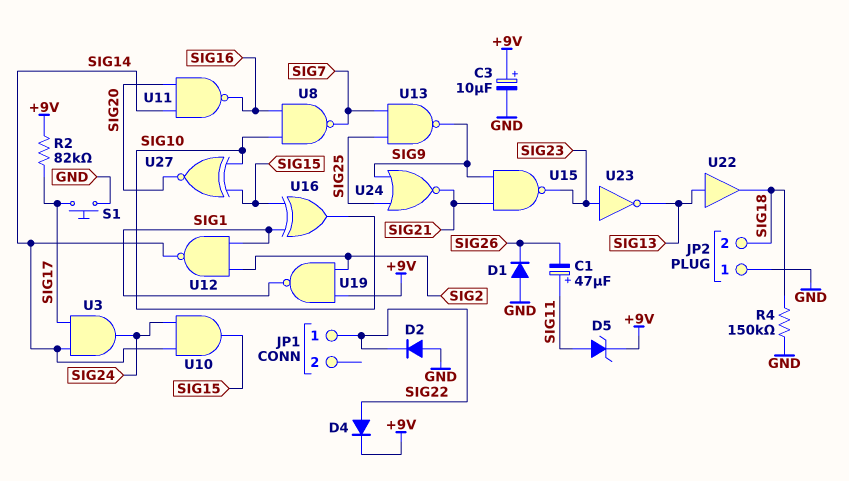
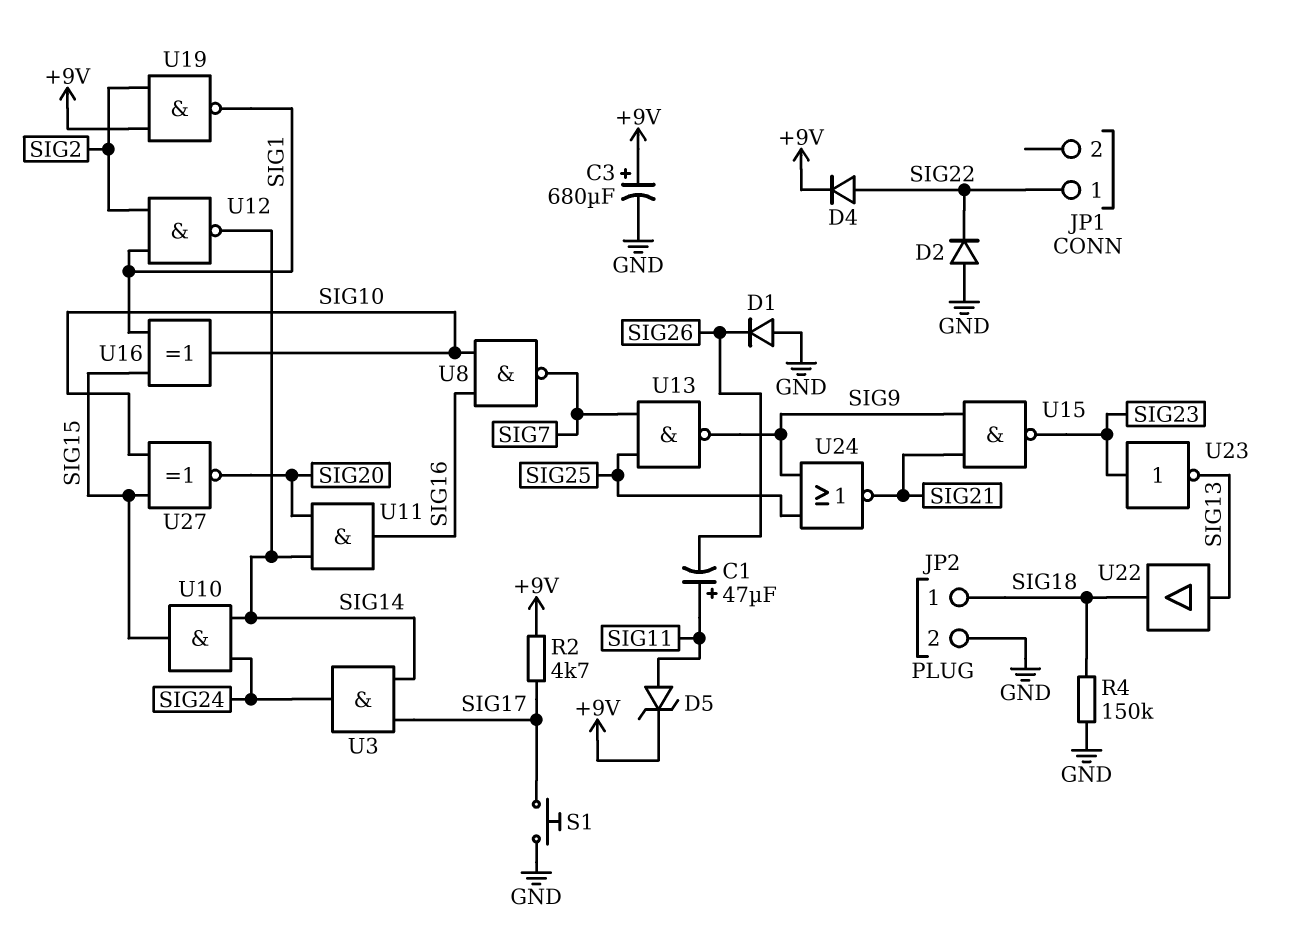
C3: 10uF (plus +9V, minus GND) -> 680uF (plus +9V, minus GND)
JP2 pin 1: GND -> SIG18
JP2 pin 2: SIG18 -> GND
R2: 82k (+9V, SIG17) -> 4.7k (+9V, SIG17)
U11: NAND (in SIG14, in SIG20, out SIG16) -> AND (in SIG14, in SIG20, out SIG16)

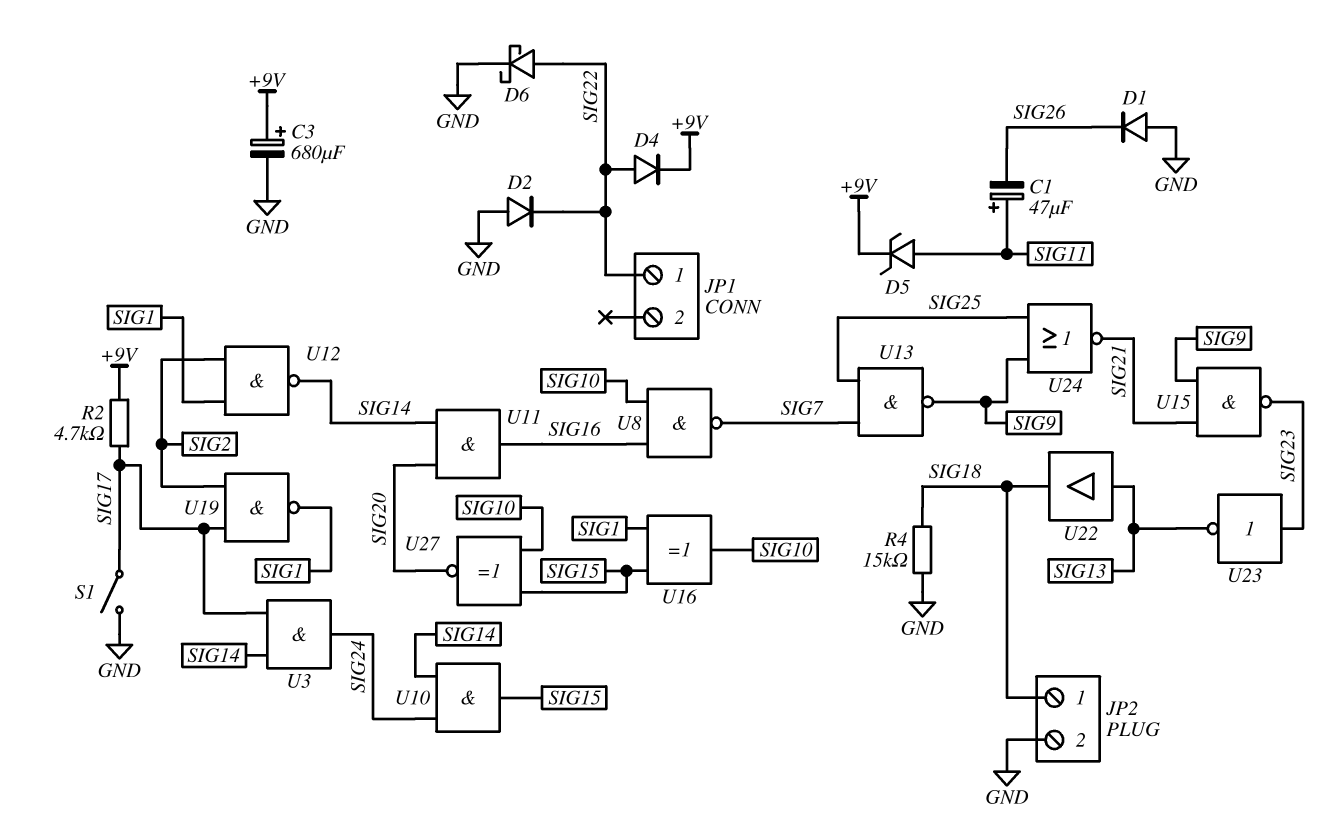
D6: none -> schottky (A SIG22, K GND)
R4: 150k (GND, SIG18) -> 15k (GND, SIG18)
S1: button (GND, SIG17) -> switch (GND, SIG17)
U19: NAND (in +9V, in SIG2, out SIG1) -> NAND (in SIG2, in SIG17, out SIG1)

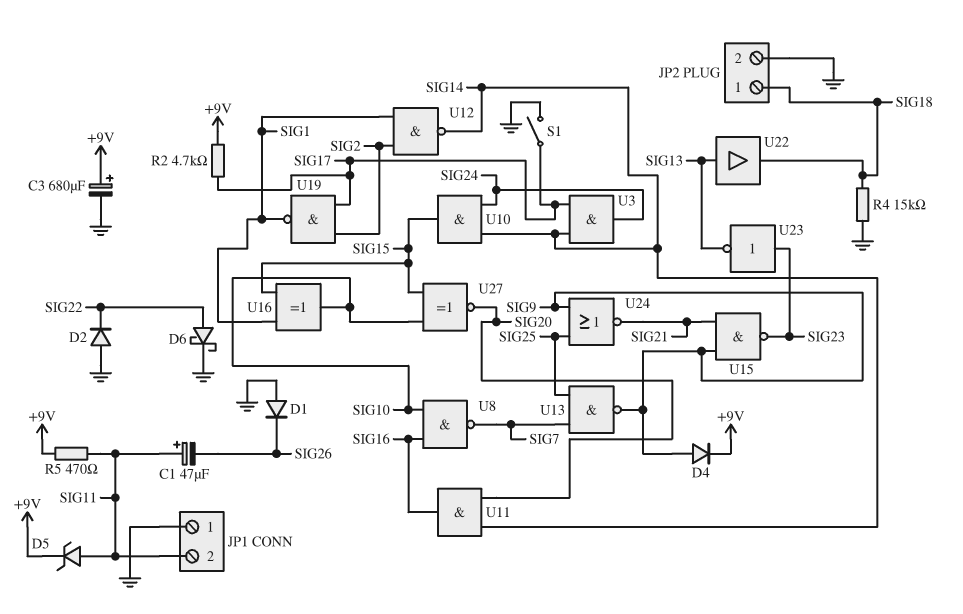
D4: diode (A SIG22, K +9V) -> diode (A SIG9, K +9V)
JP1 pin 1: SIG22 -> GND
JP1 pin 2: none -> SIG11
R5: none -> 470 (+9V, SIG11)

